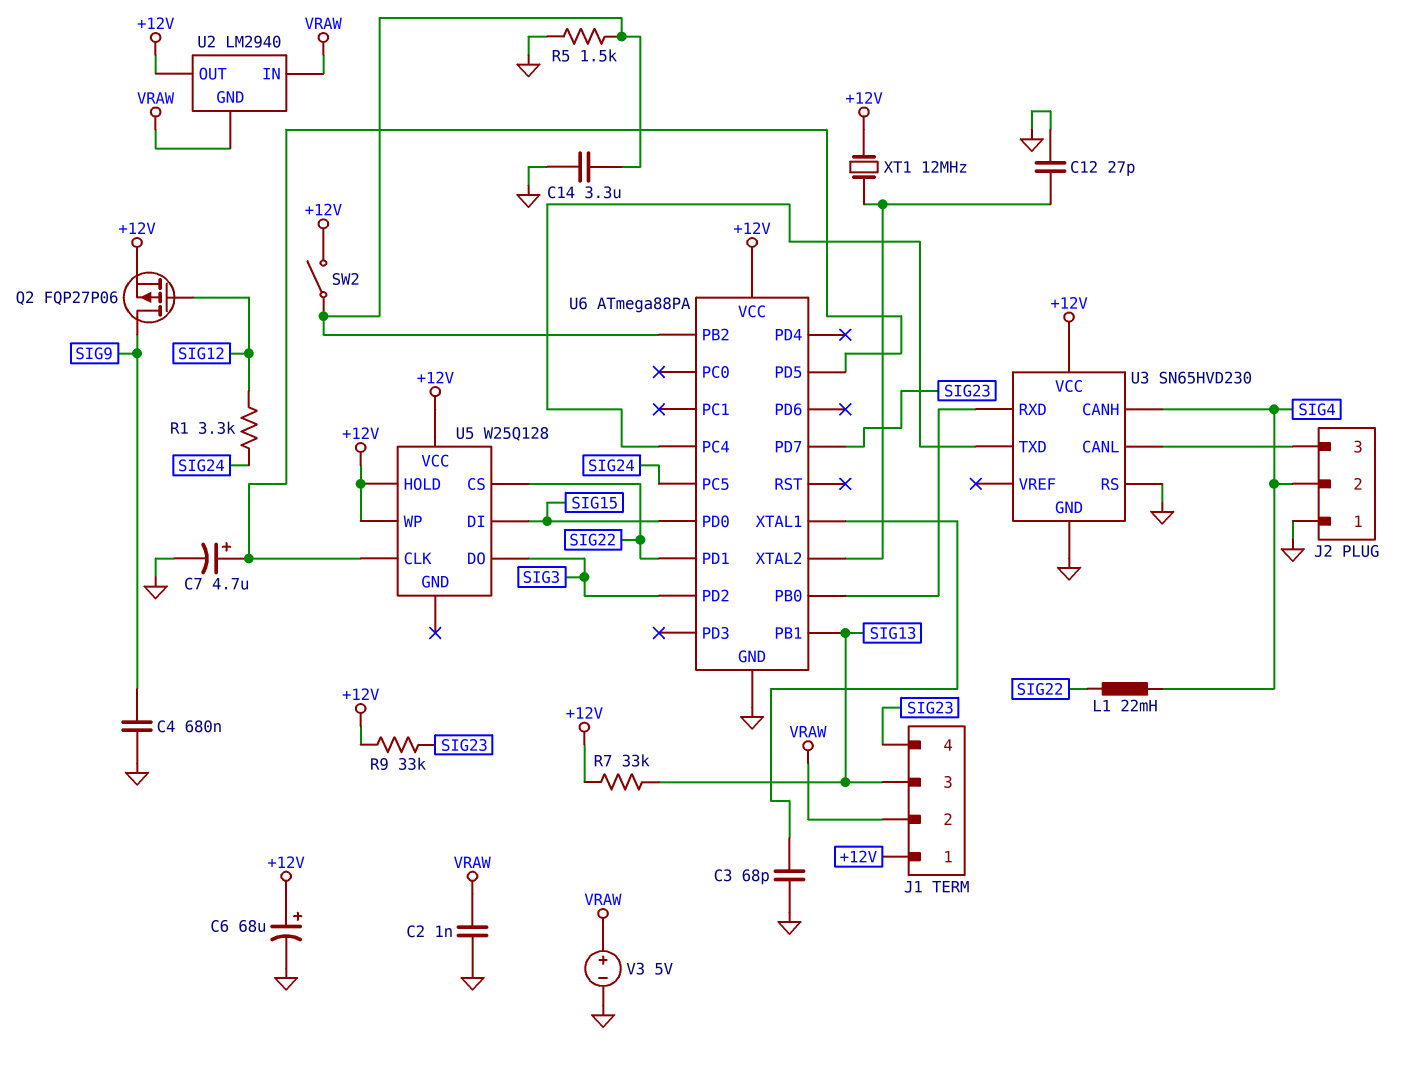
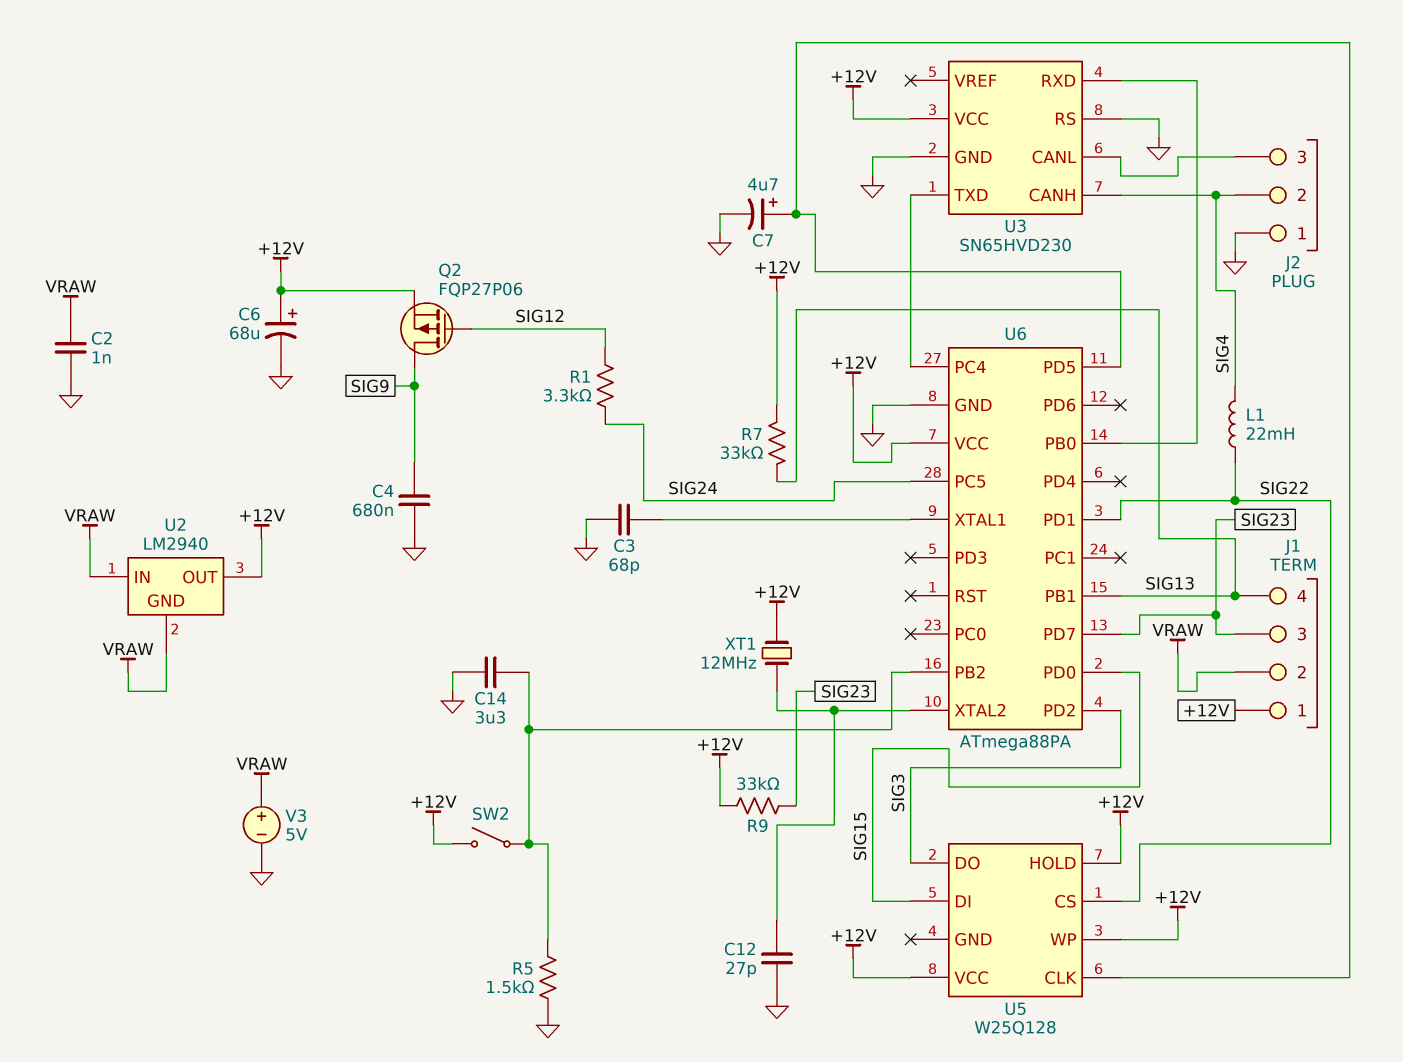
J1 pin 3: SIG13 -> SIG23
J1 pin 4: SIG23 -> SIG13

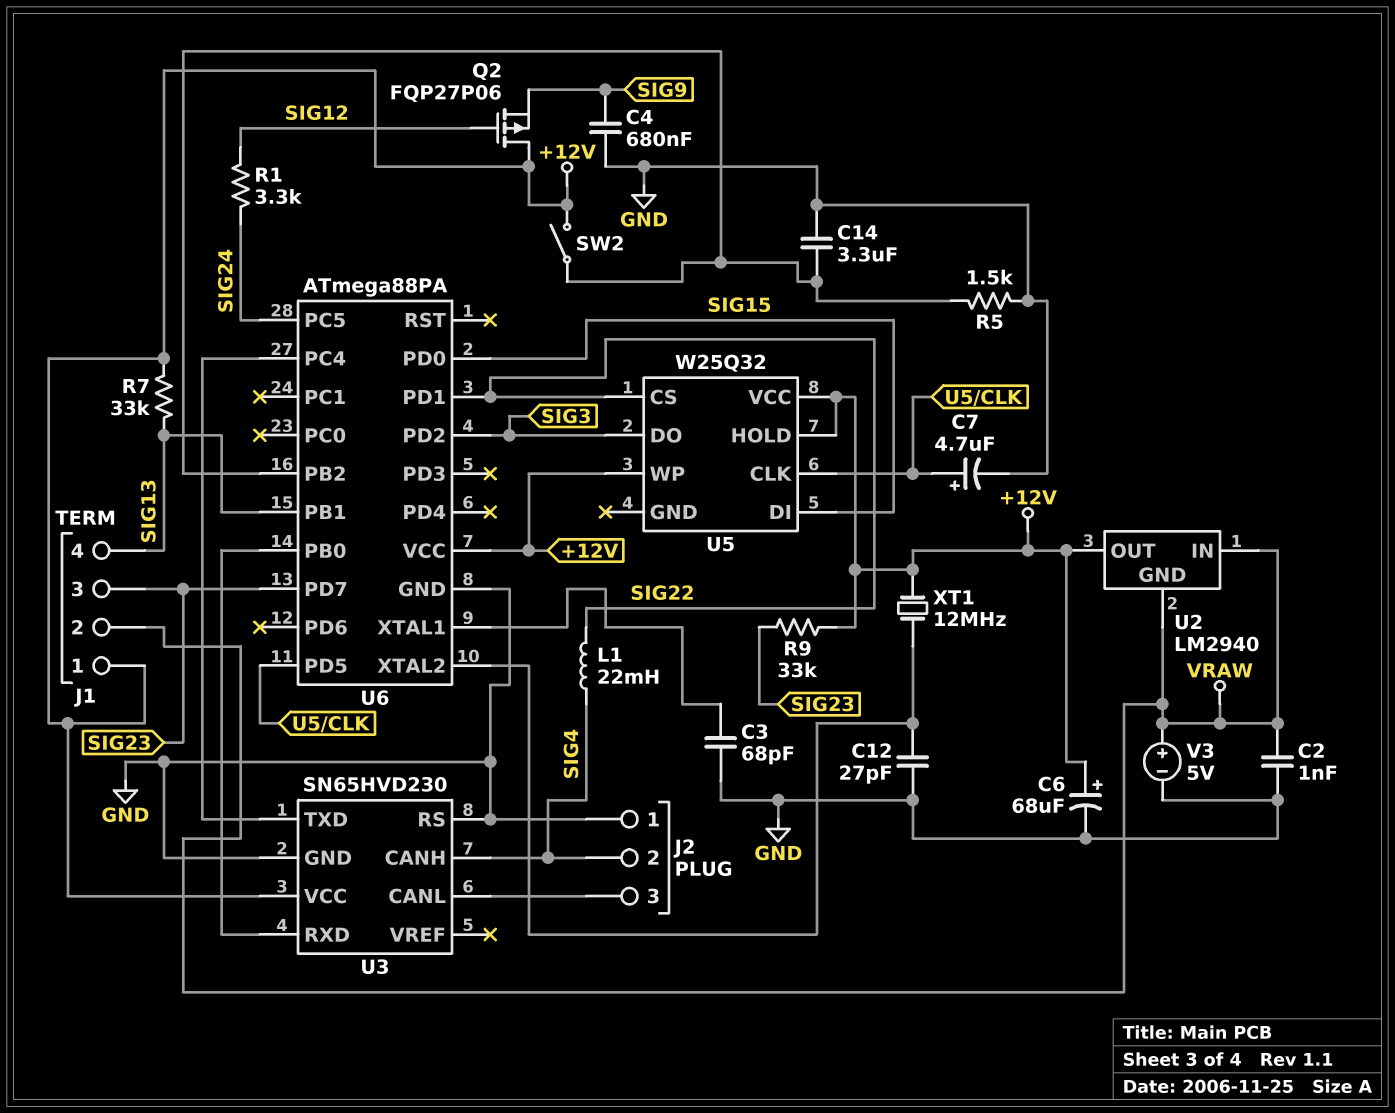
Q2: PMOS FQP27P06 (G SIG12, D SIG9, S +12V) -> PMOS FQP27P06 (G SIG12, D +12V, S SIG9)
U5: W25Q128 -> W25Q32

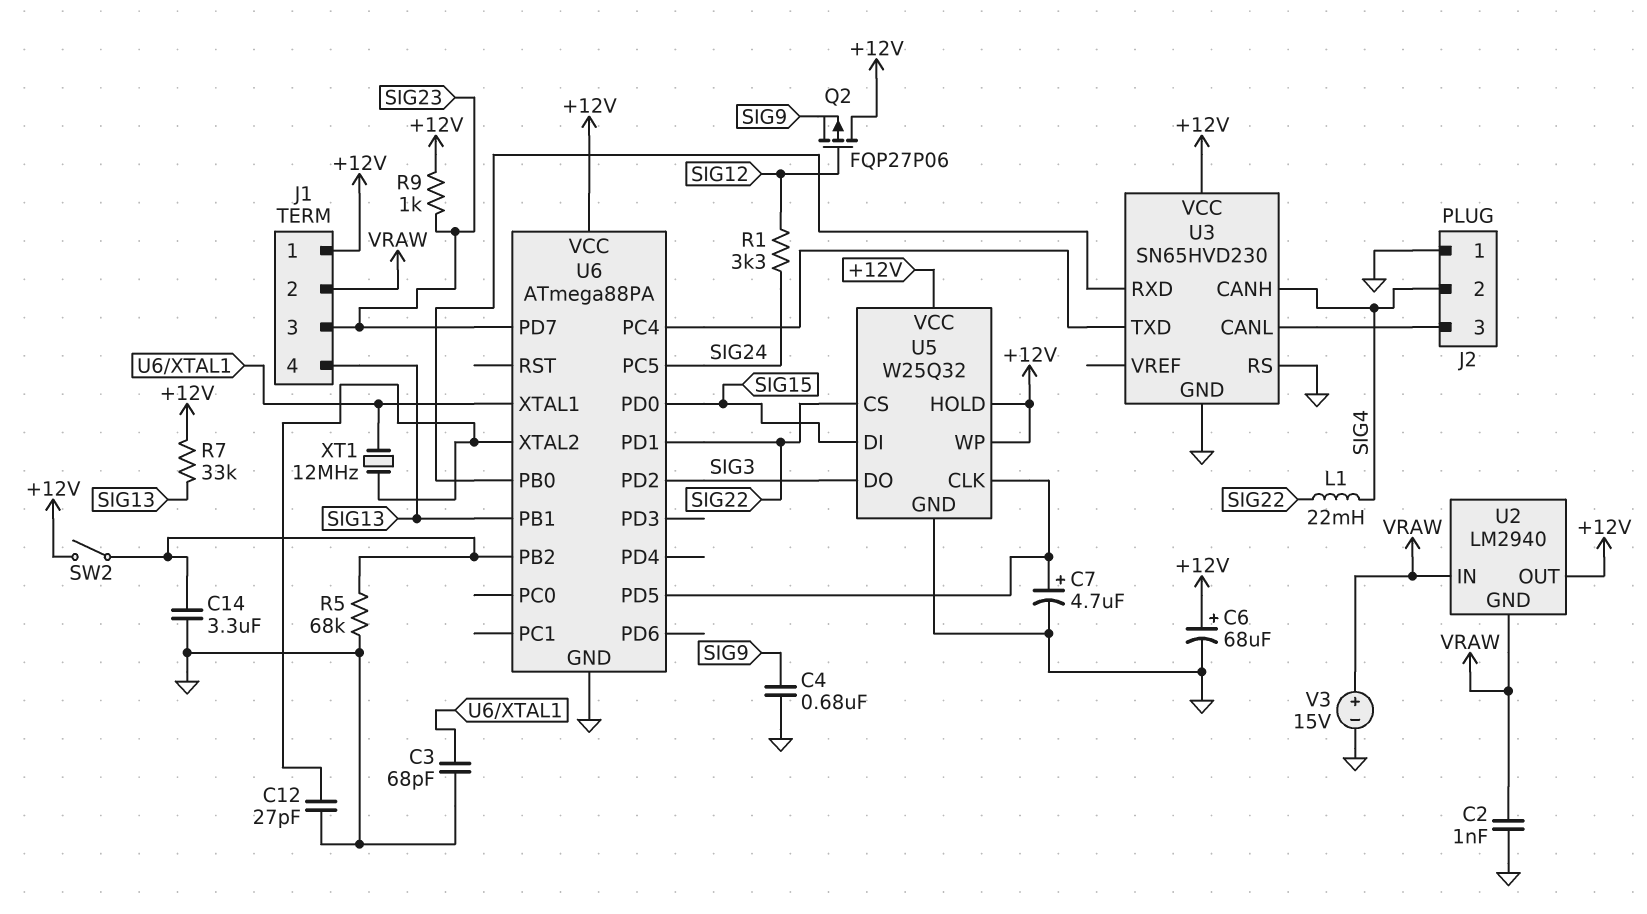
R5: 1.5k (GND, U6/PB2) -> 68k (GND, U6/PB2)
R9: 33k (+12V, SIG23) -> 1k (+12V, SIG23)
U5 pin GND: none -> GND
V3: 5V (plus VRAW, minus GND) -> 15V (plus VRAW, minus GND)
XT1: 12MHz (+12V, U6/XTAL2) -> 12MHz (U6/XTAL1, U6/XTAL2)

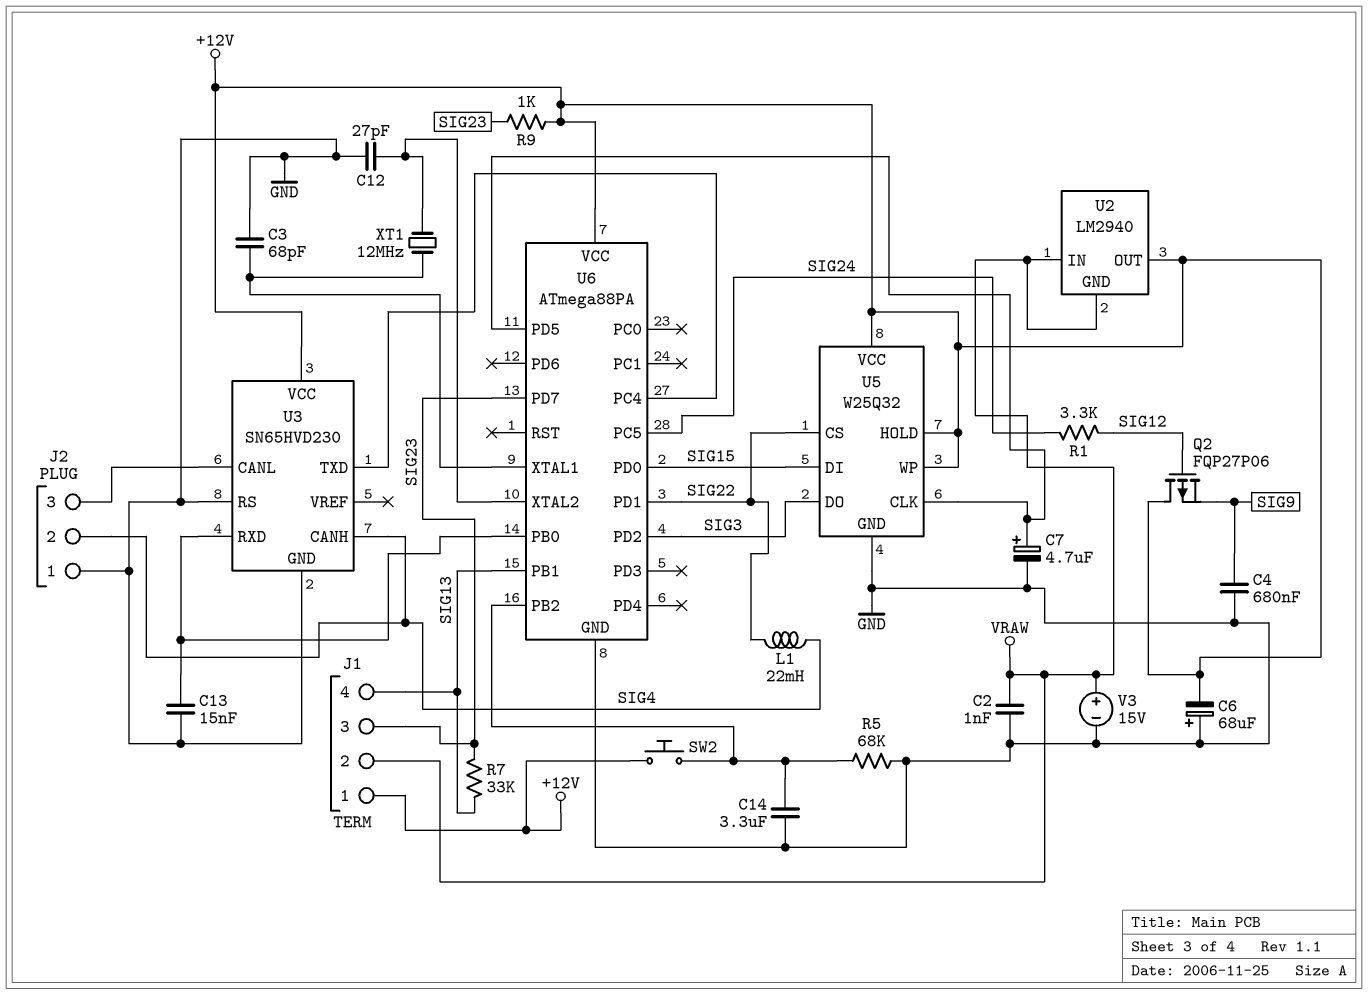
C6: 68uF (plus +12V, minus GND) -> 68uF (plus GND, minus +12V)
C13: none -> 15nF (GND, U3/RXD)
R7: 33k (+12V, SIG13) -> 33k (SIG13, SIG23)
SW2: switch (+12V, U6/PB2) -> button (+12V, U6/PB2)

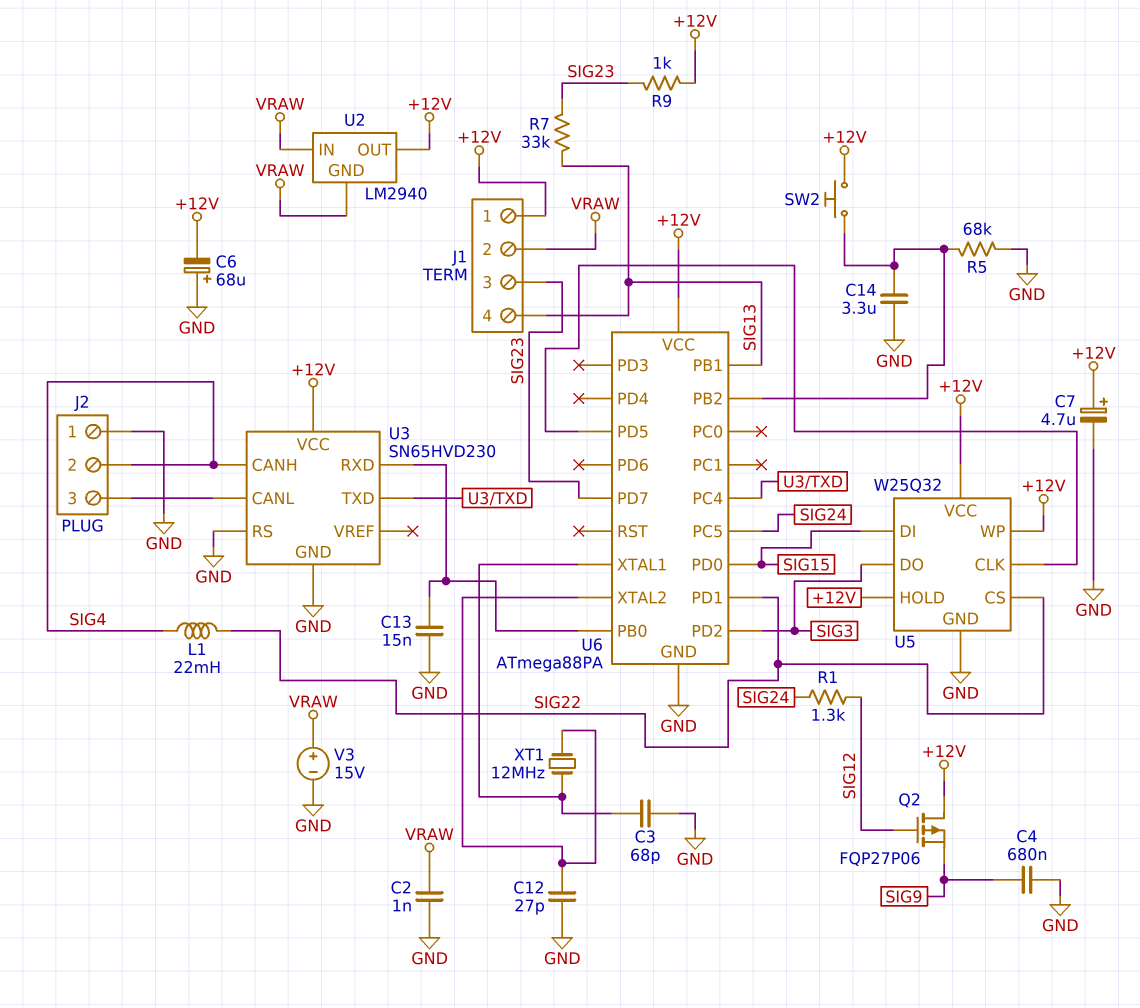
C7: 4.7uF (plus U5/CLK, minus GND) -> 4.7uF (plus +12V, minus GND)
R1: 3.3k (SIG12, SIG24) -> 1.3k (SIG12, SIG24)

